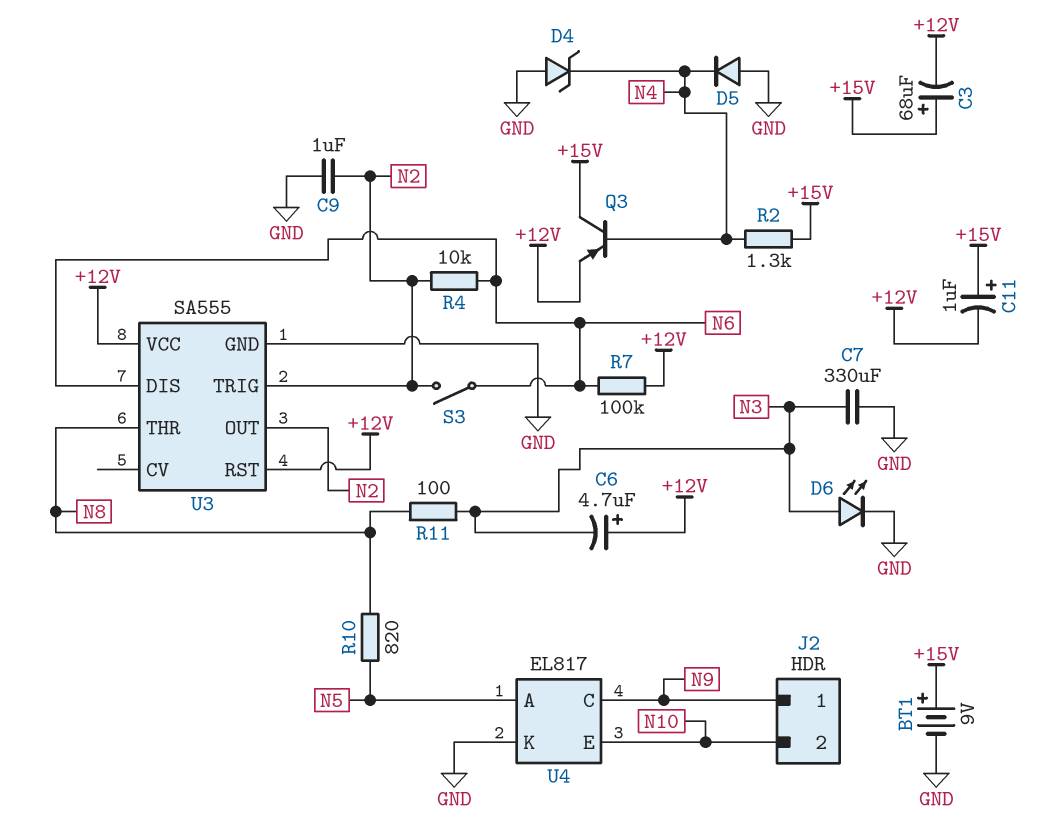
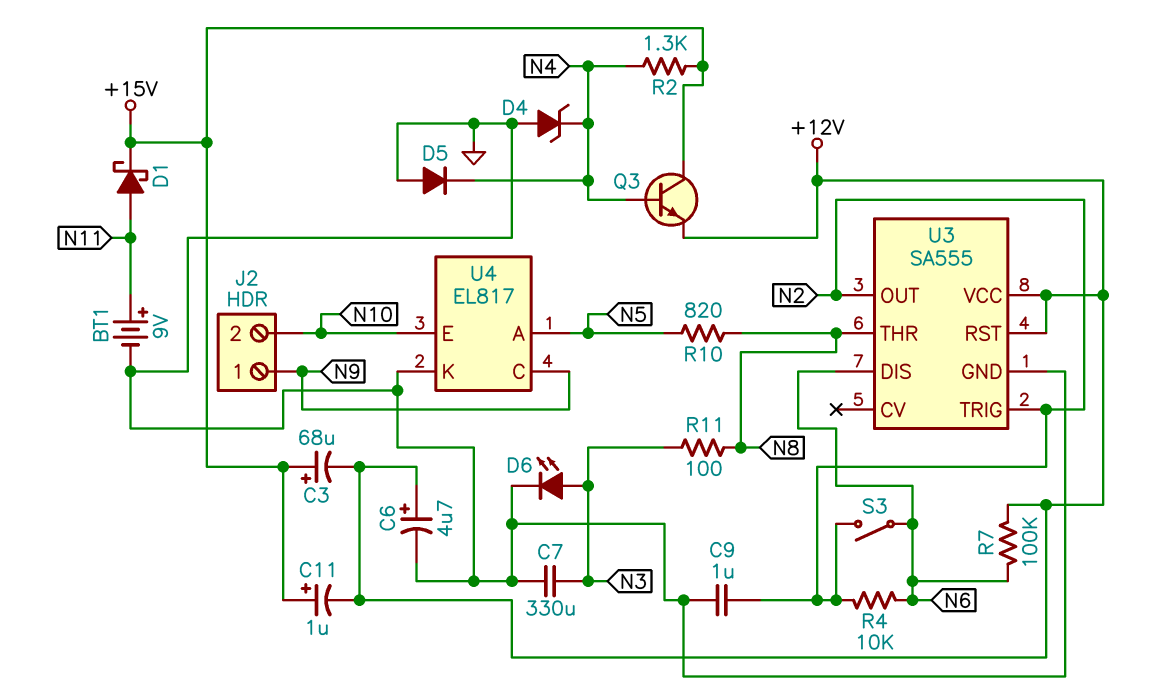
BT1: 9V (plus +15V, minus GND) -> 9V (plus N11, minus GND)
C6: 4.7uF (plus +12V, minus N3) -> 4.7uF (plus +12V, minus GND)
D1: none -> schottky (A N11, K +15V)
Q3: PNP (B N4, C +15V, E +12V) -> NPN (B N4, C +15V, E +12V)

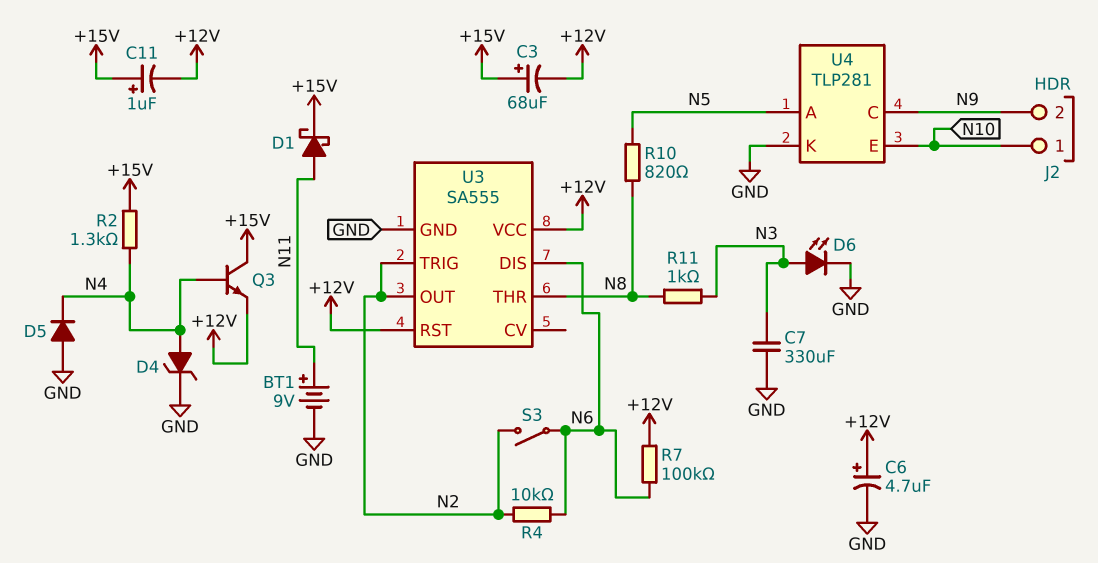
C9: 1uF (GND, N2) -> none
D4: zener (A GND, K N4) -> zener (A N4, K GND)
J2 pin 1: N9 -> N10
J2 pin 2: N10 -> N9
R11: 100 (N3, N8) -> 1k (N3, N8)
U4: EL817 -> TLP281

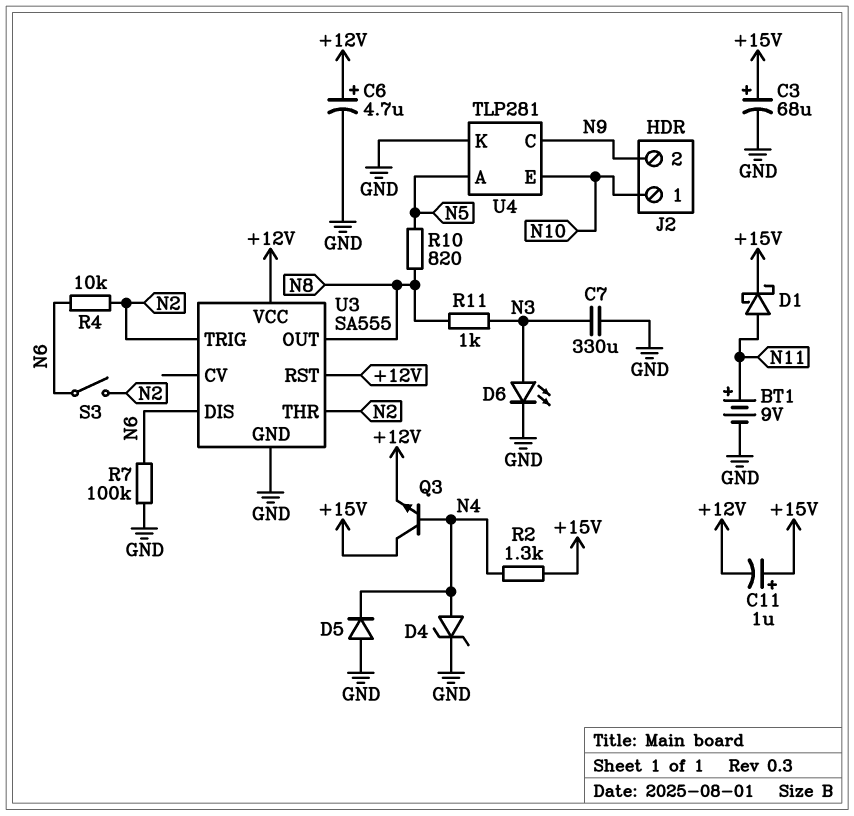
C3: 68uF (plus +15V, minus +12V) -> 68uF (plus +15V, minus GND)
R7: 100k (+12V, N6) -> 100k (GND, N6)
U3 pin OUT: N2 -> N8
U3 pin THR: N8 -> N2

